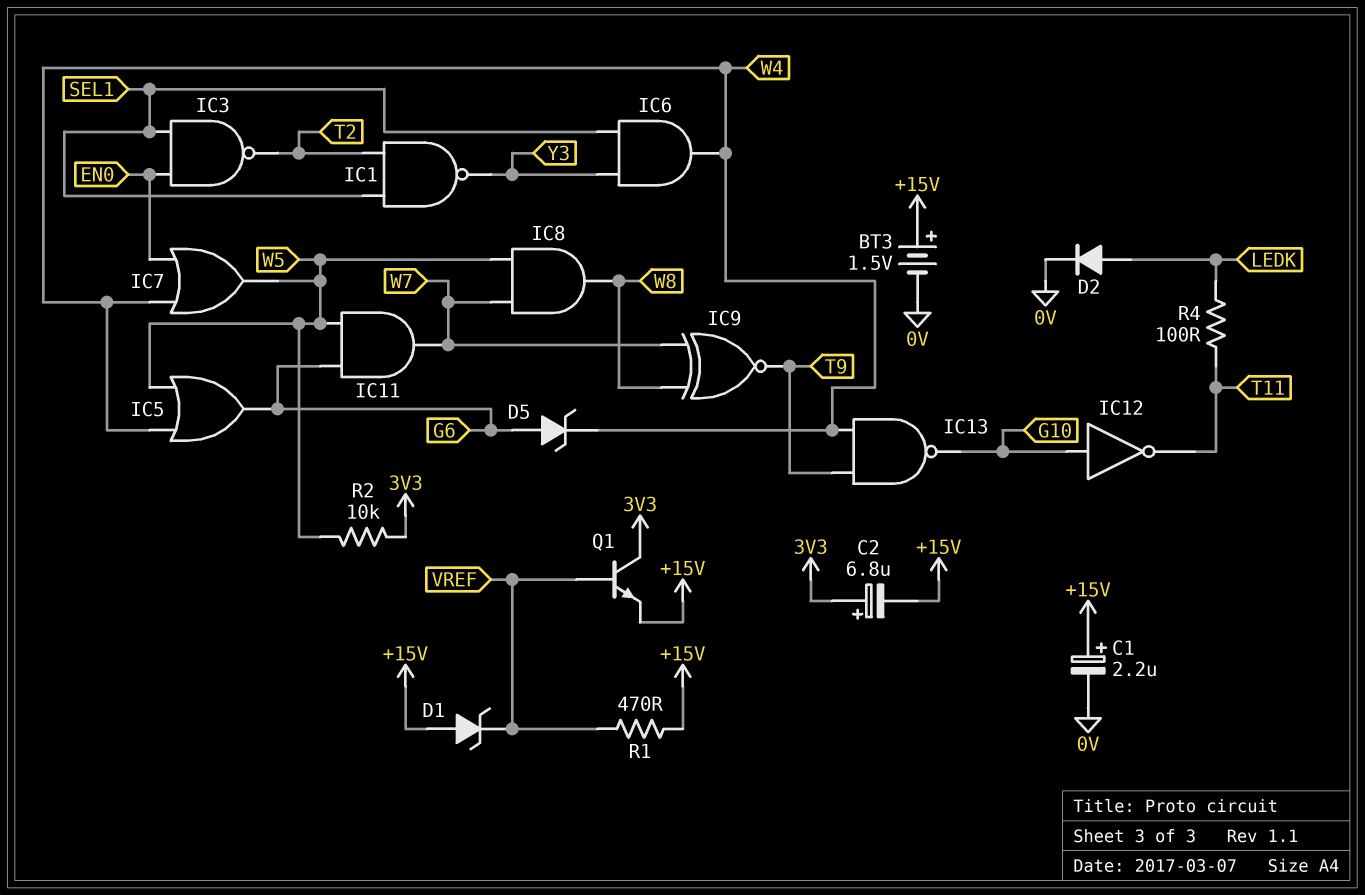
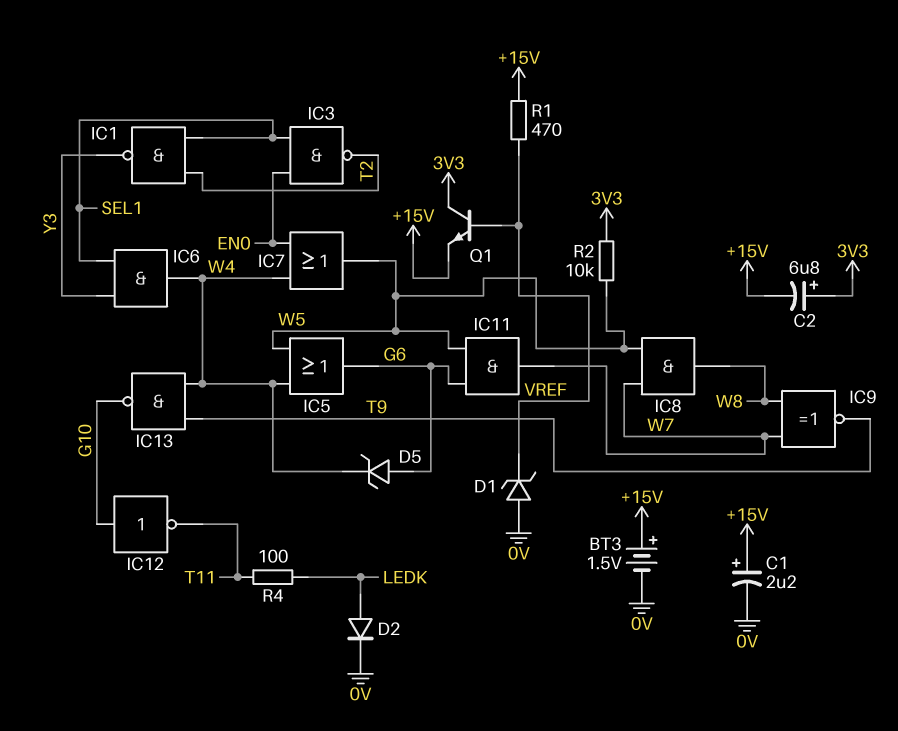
D1: zener (A +15V, K VREF) -> zener (A 0V, K VREF)

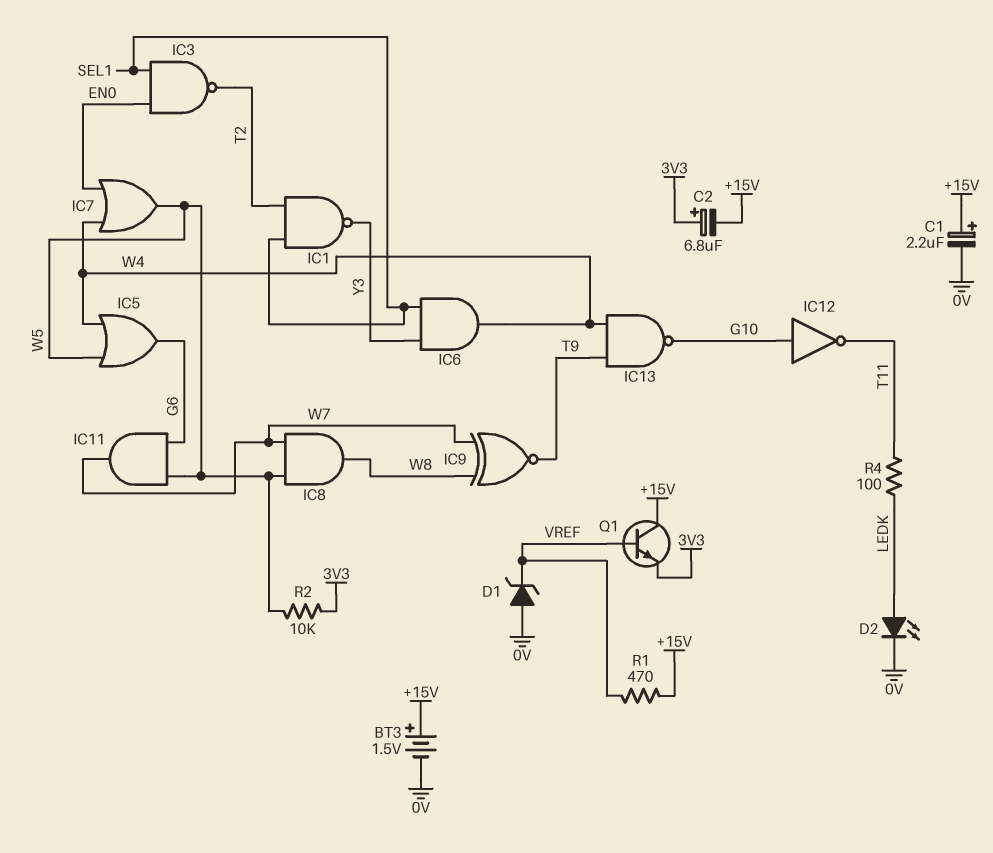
D2: diode (A LEDK, K 0V) -> LED (A LEDK, K 0V)
D5: zener (A G6, K W4) -> none
Q1: NPN (B VREF, C 3V3, E +15V) -> NPN (B VREF, C +15V, E 3V3)

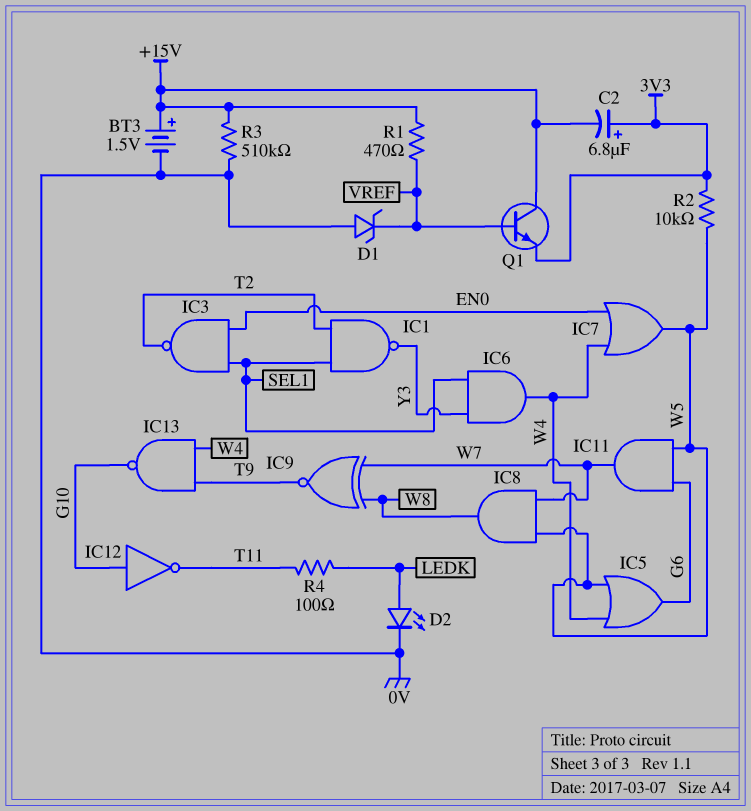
C1: 2.2uF (plus +15V, minus 0V) -> none
R3: none -> 510k (+15V, 0V)

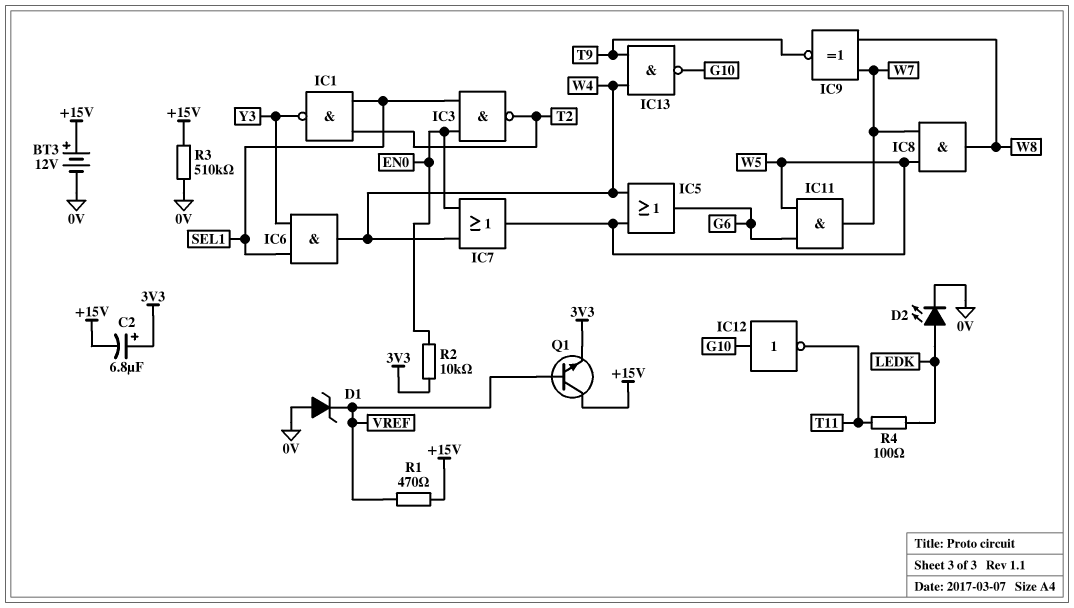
BT3: 1.5V (plus +15V, minus 0V) -> 12V (plus +15V, minus 0V)
R2: 10k (3V3, W5) -> 10k (3V3, EN0)

